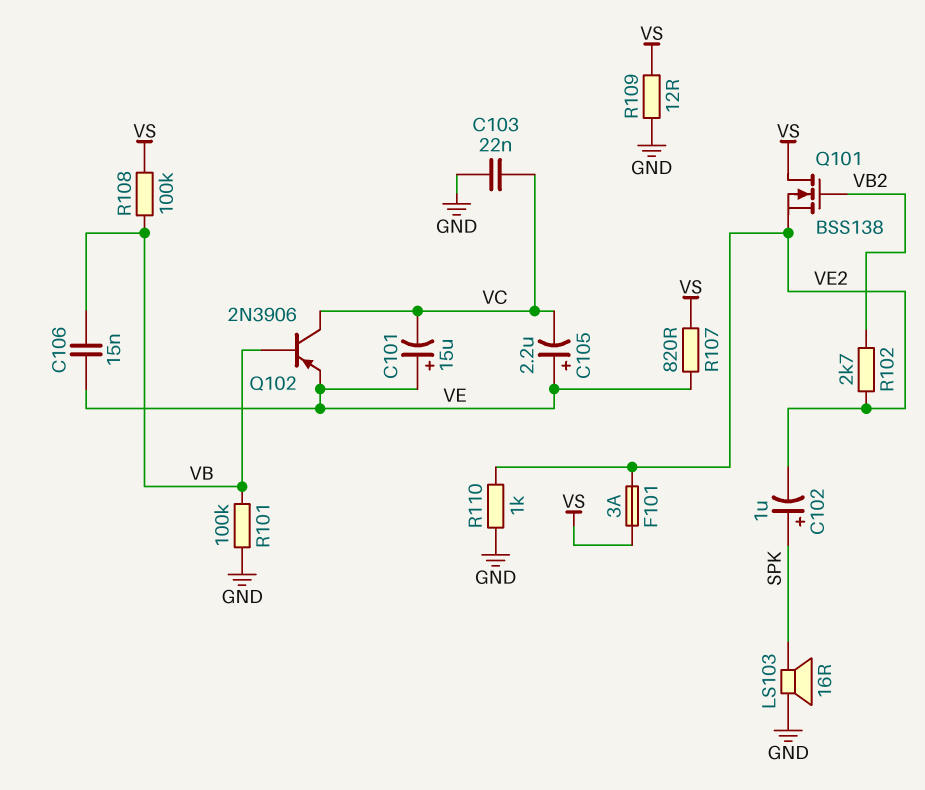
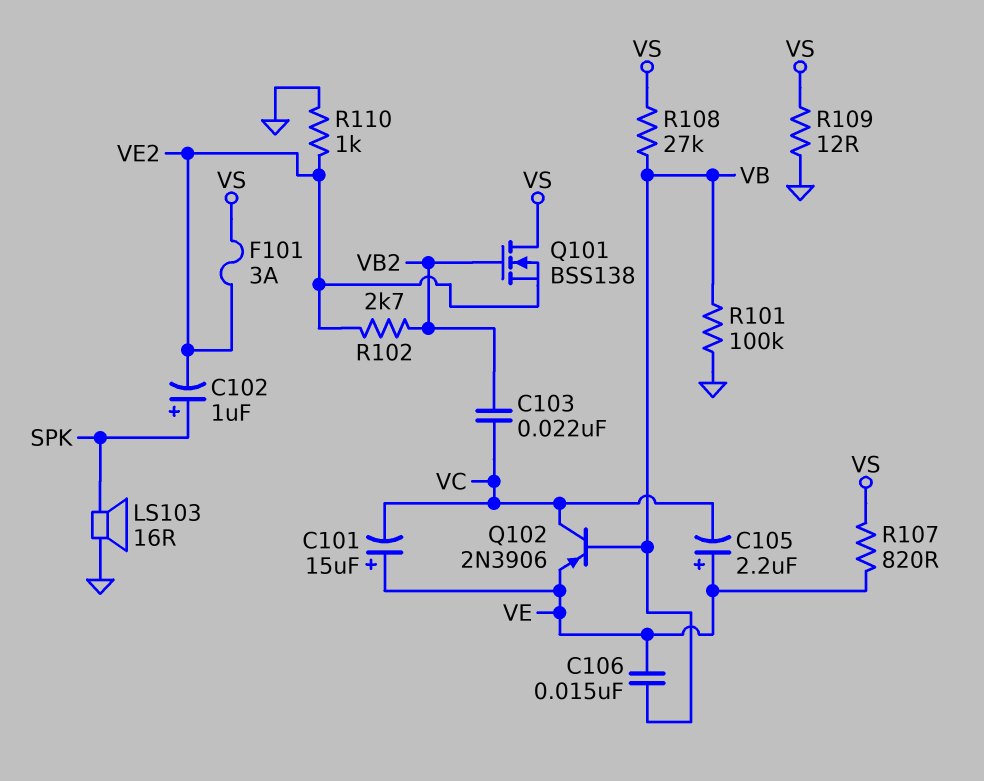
C103: 22nF (GND, VC) -> 22nF (VB2, VC)
R108: 100k (VB, VS) -> 27k (VB, VS)

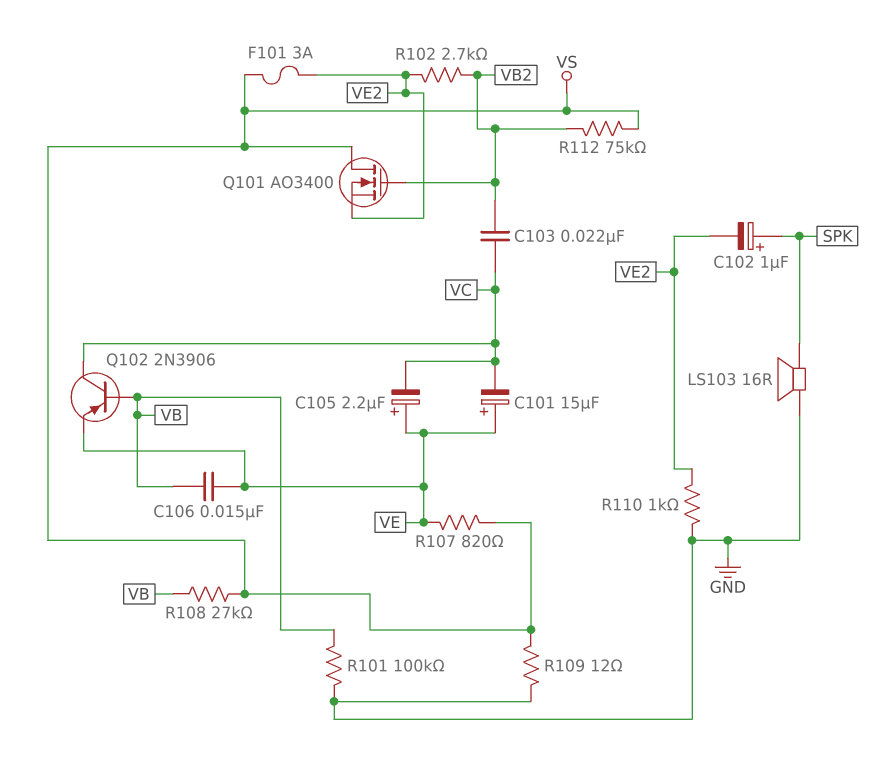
Q101: NMOS BSS138 (G VB2, D VS, S VE2) -> NMOS AO3400 (G VB2, D VS, S VE2)
R112: none -> 75k (VB2, VS)

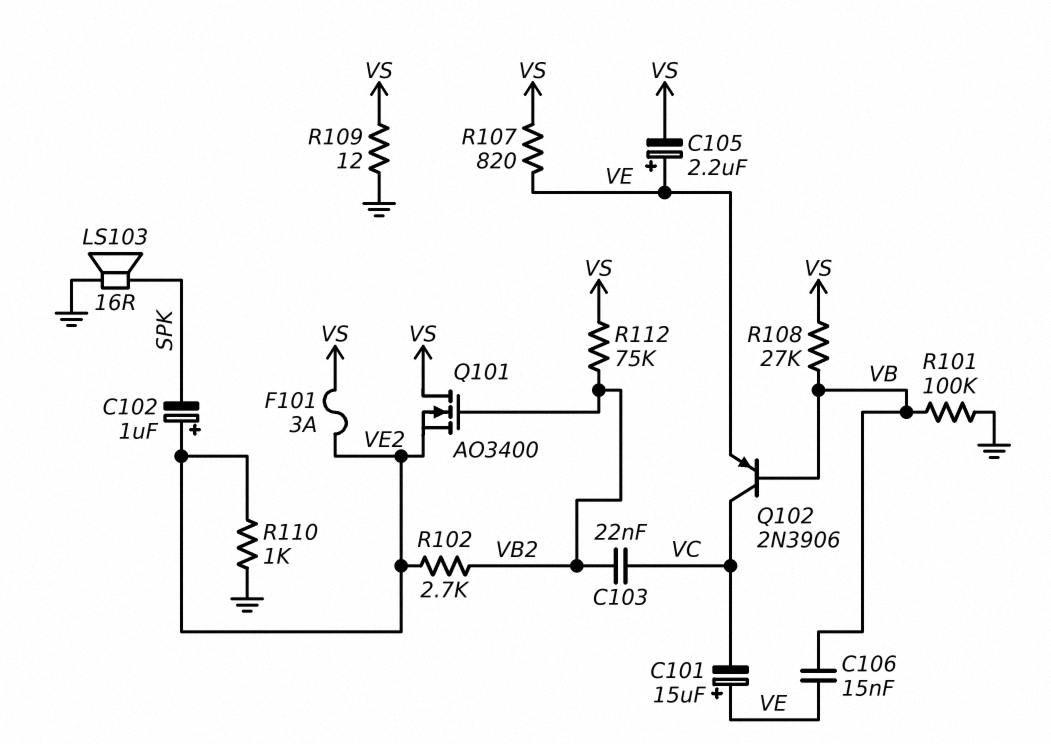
C102: 1uF (plus SPK, minus VE2) -> 1uF (plus VE2, minus SPK)
C105: 2.2uF (plus VE, minus VC) -> 2.2uF (plus VE, minus VS)

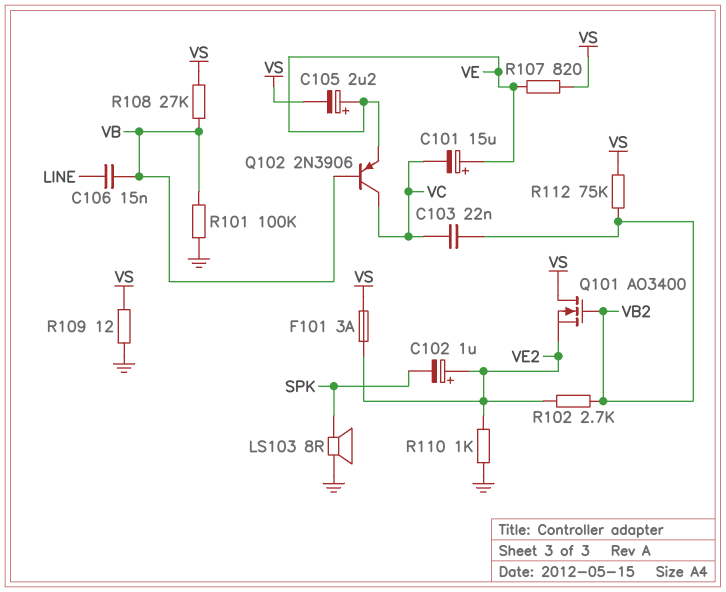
C106: 15nF (VB, VE) -> 15nF (LINE, VB)
LS103: speaker 16R (GND, SPK) -> speaker 8R (GND, SPK)

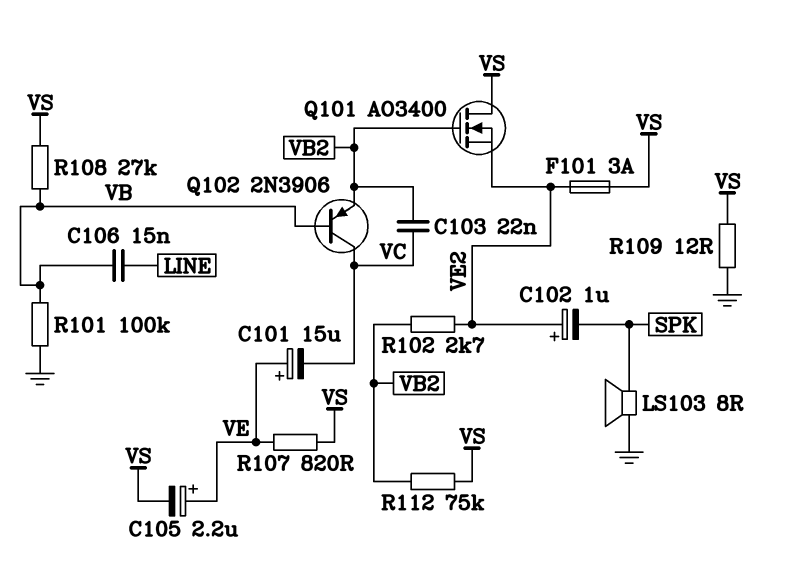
Q102: PNP 2N3906 (B VB, C VC, E VE) -> PNP 2N3906 (B VB, C VC, E VB2)
R110: 1k (GND, VE2) -> none

